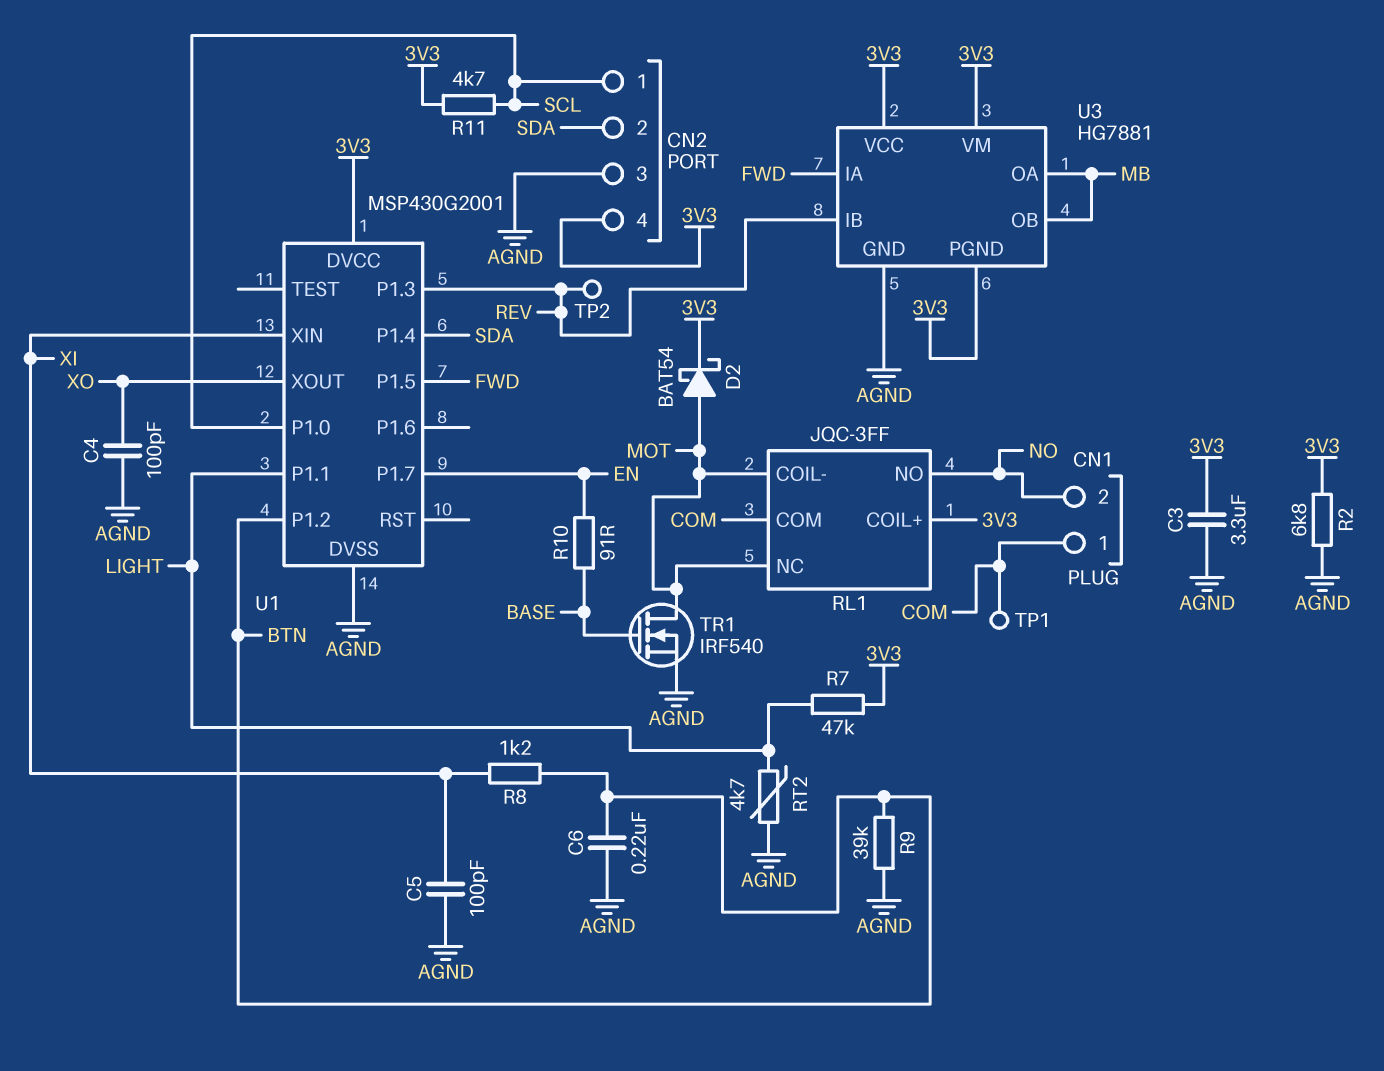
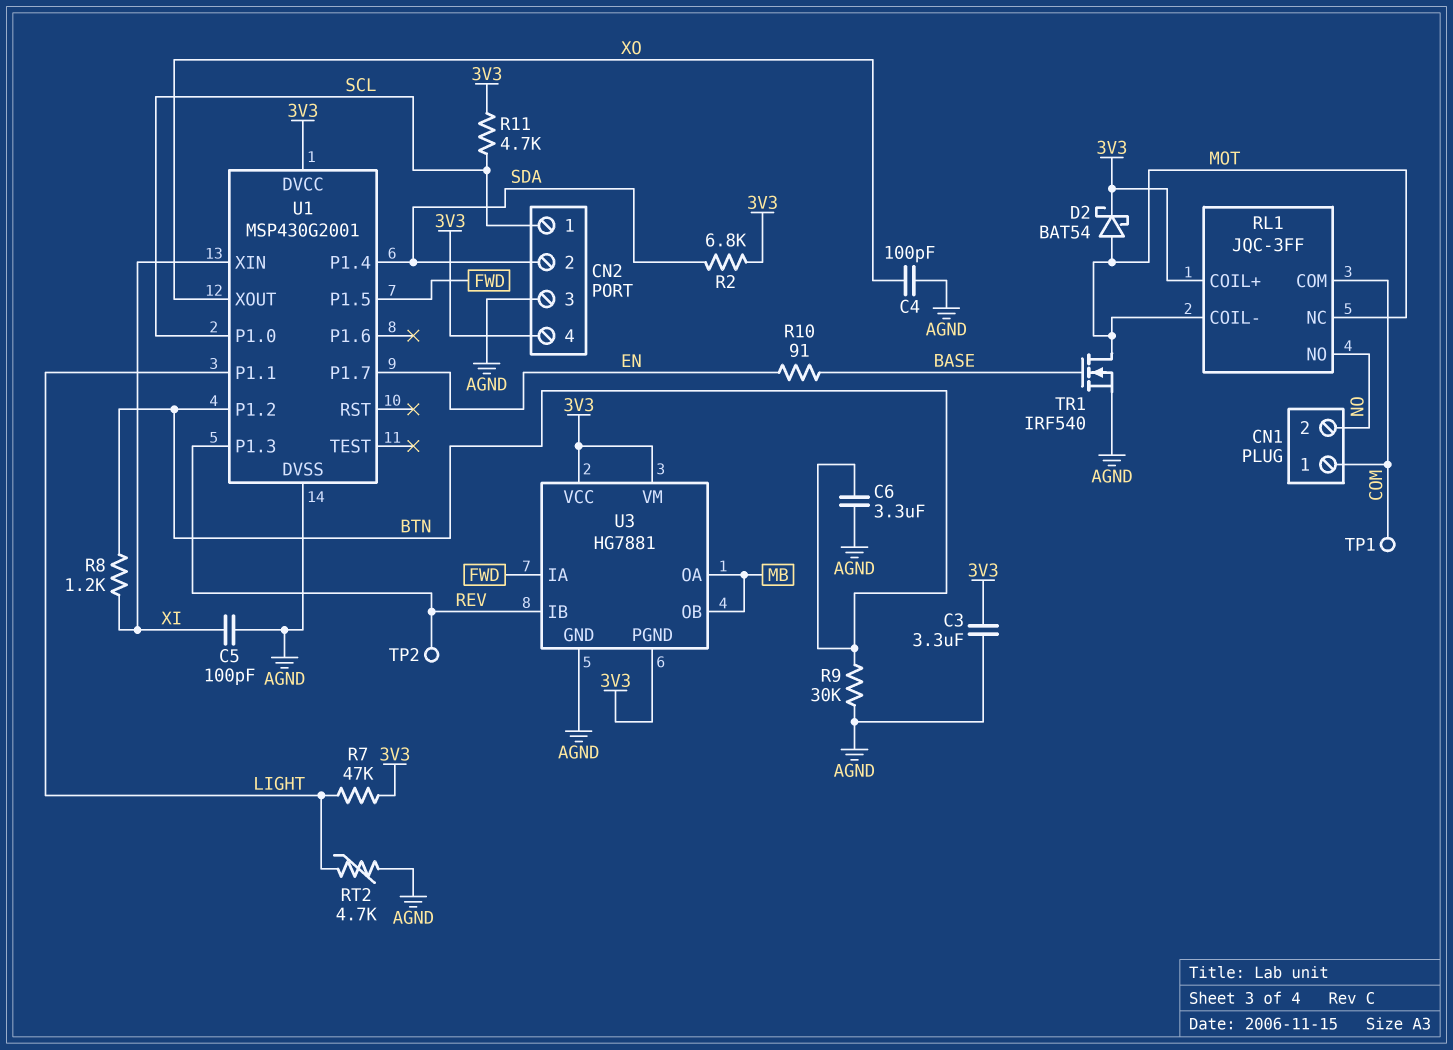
C6: 220nF (AGND, BTN) -> 3.3uF (AGND, BTN)
R2: 6.8k (3V3, AGND) -> 6.8k (3V3, SDA)
R9: 39k (AGND, BTN) -> 30k (AGND, BTN)

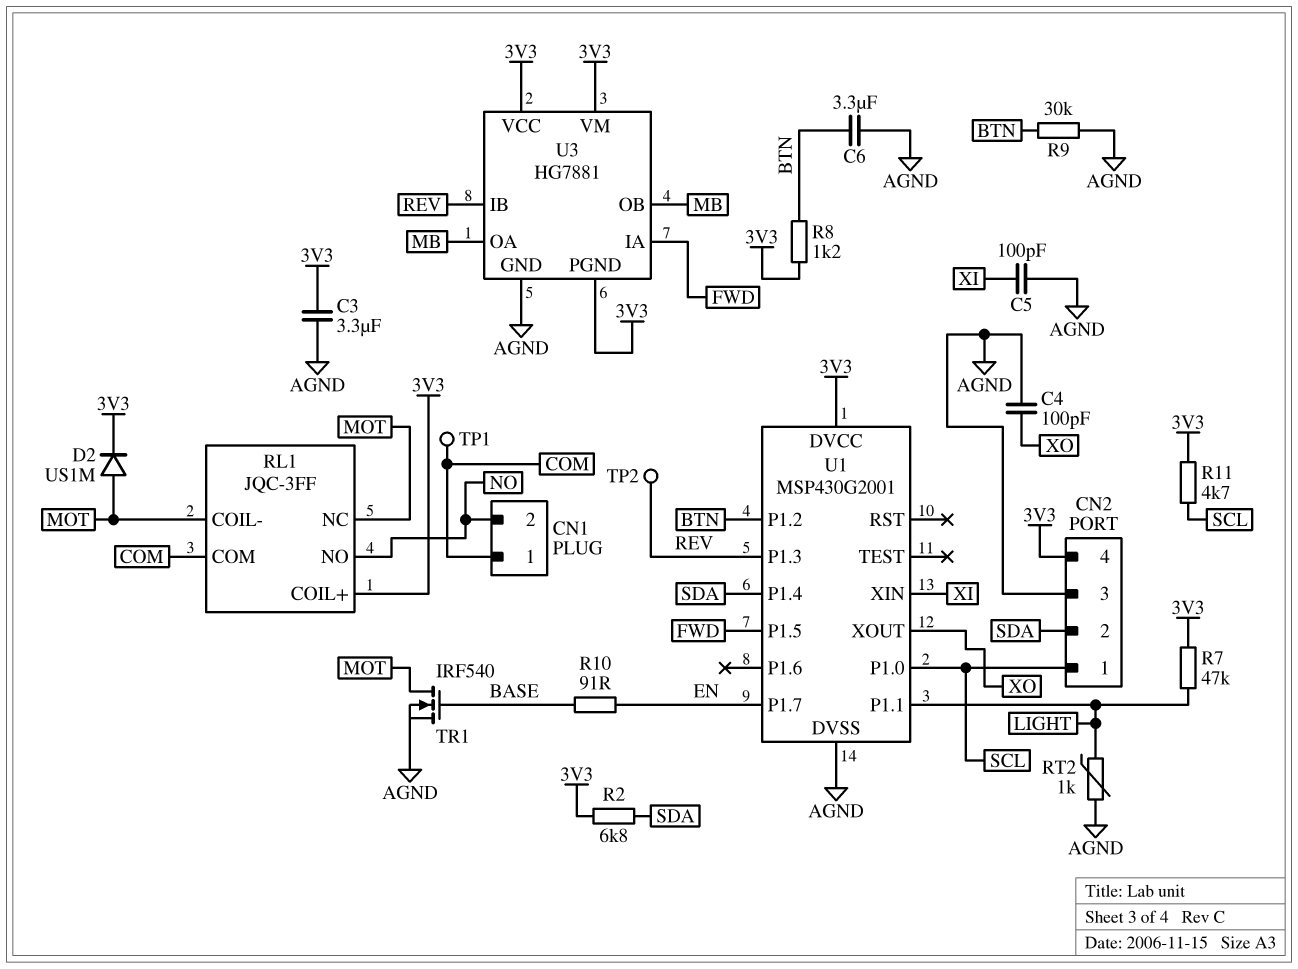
D2: schottky BAT54 (A MOT, K 3V3) -> diode US1M (A MOT, K 3V3)
R8: 1.2k (BTN, XI) -> 1.2k (3V3, BTN)
RT2: 4.7k (AGND, LIGHT) -> 1k (AGND, LIGHT)

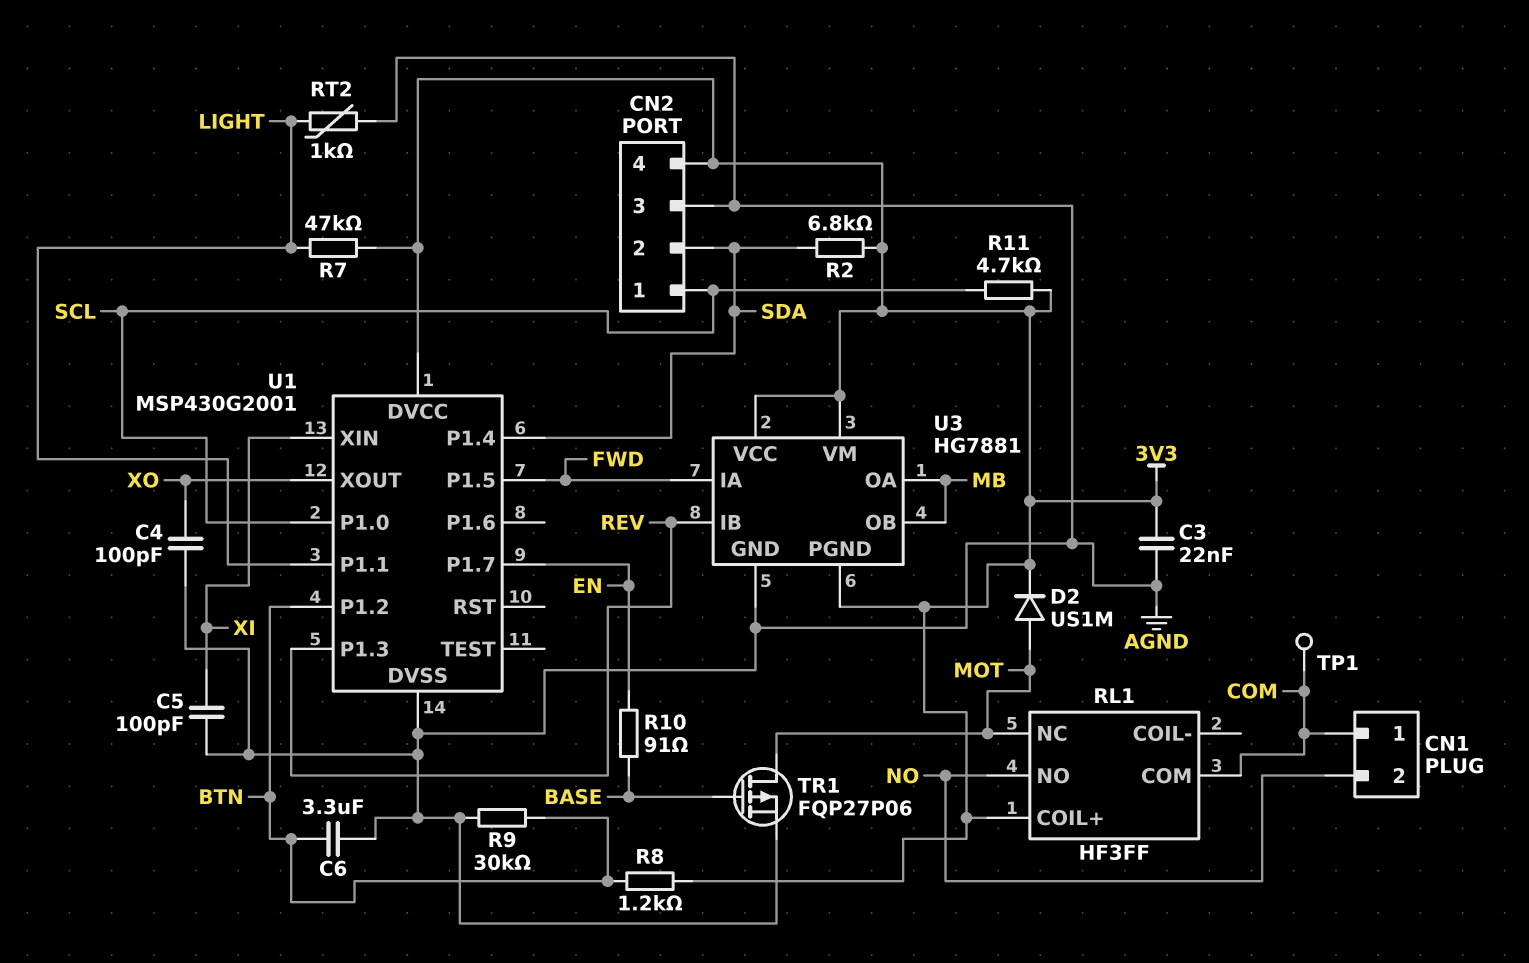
C3: 3.3uF (3V3, AGND) -> 22nF (3V3, AGND)
RL1: JQC-3FF -> HF3FF
RL1 pin COIL-: MOT -> none
TP2: test point (REV) -> none
TR1: NMOS IRF540 (G BASE, D MOT, S AGND) -> PMOS FQP27P06 (G BASE, D MOT, S AGND)

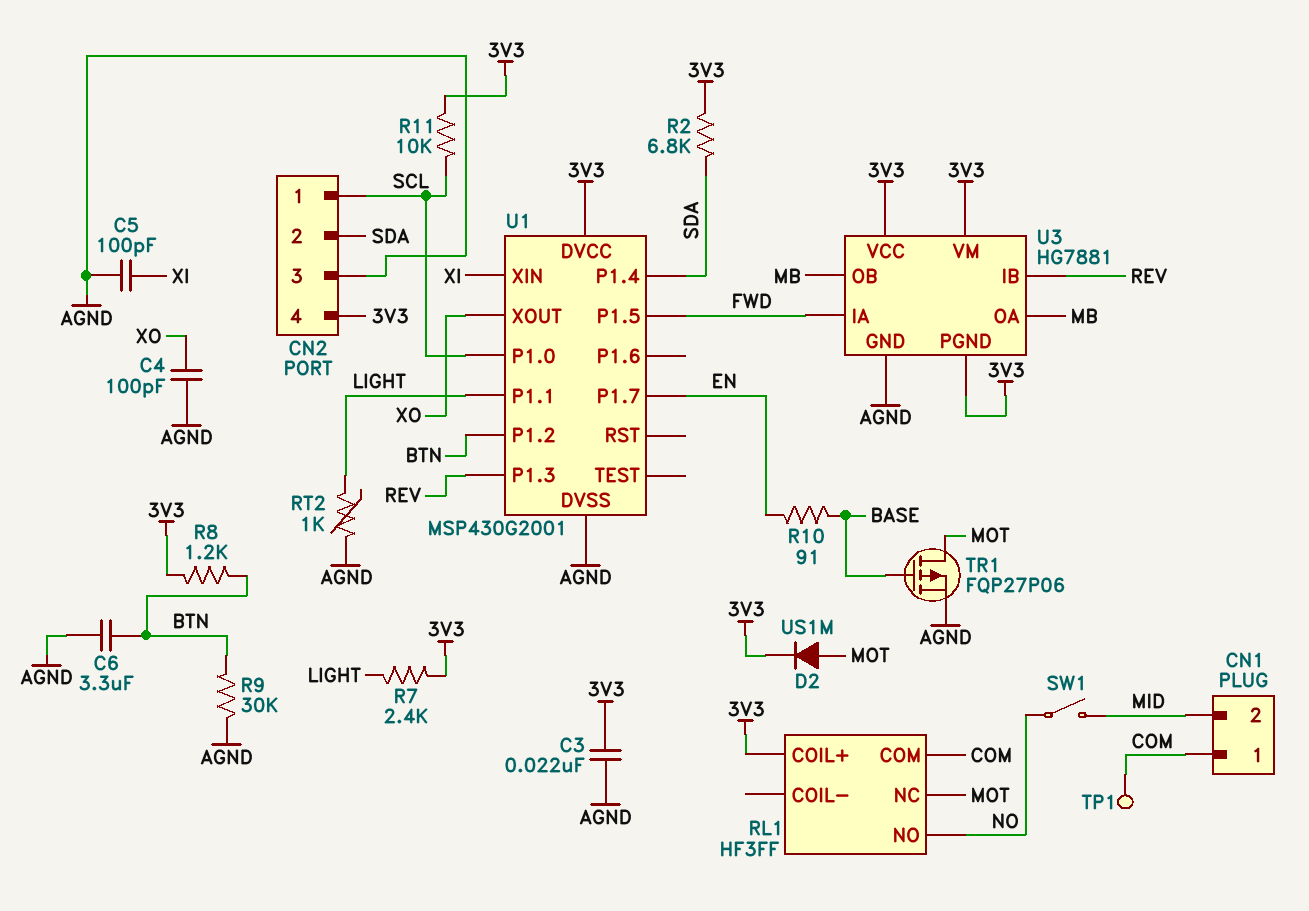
CN1 pin 2: NO -> MID
R7: 47k (3V3, LIGHT) -> 2.4k (3V3, LIGHT)
R11: 4.7k (3V3, SCL) -> 10k (3V3, SCL)
SW1: none -> switch (MID, NO)

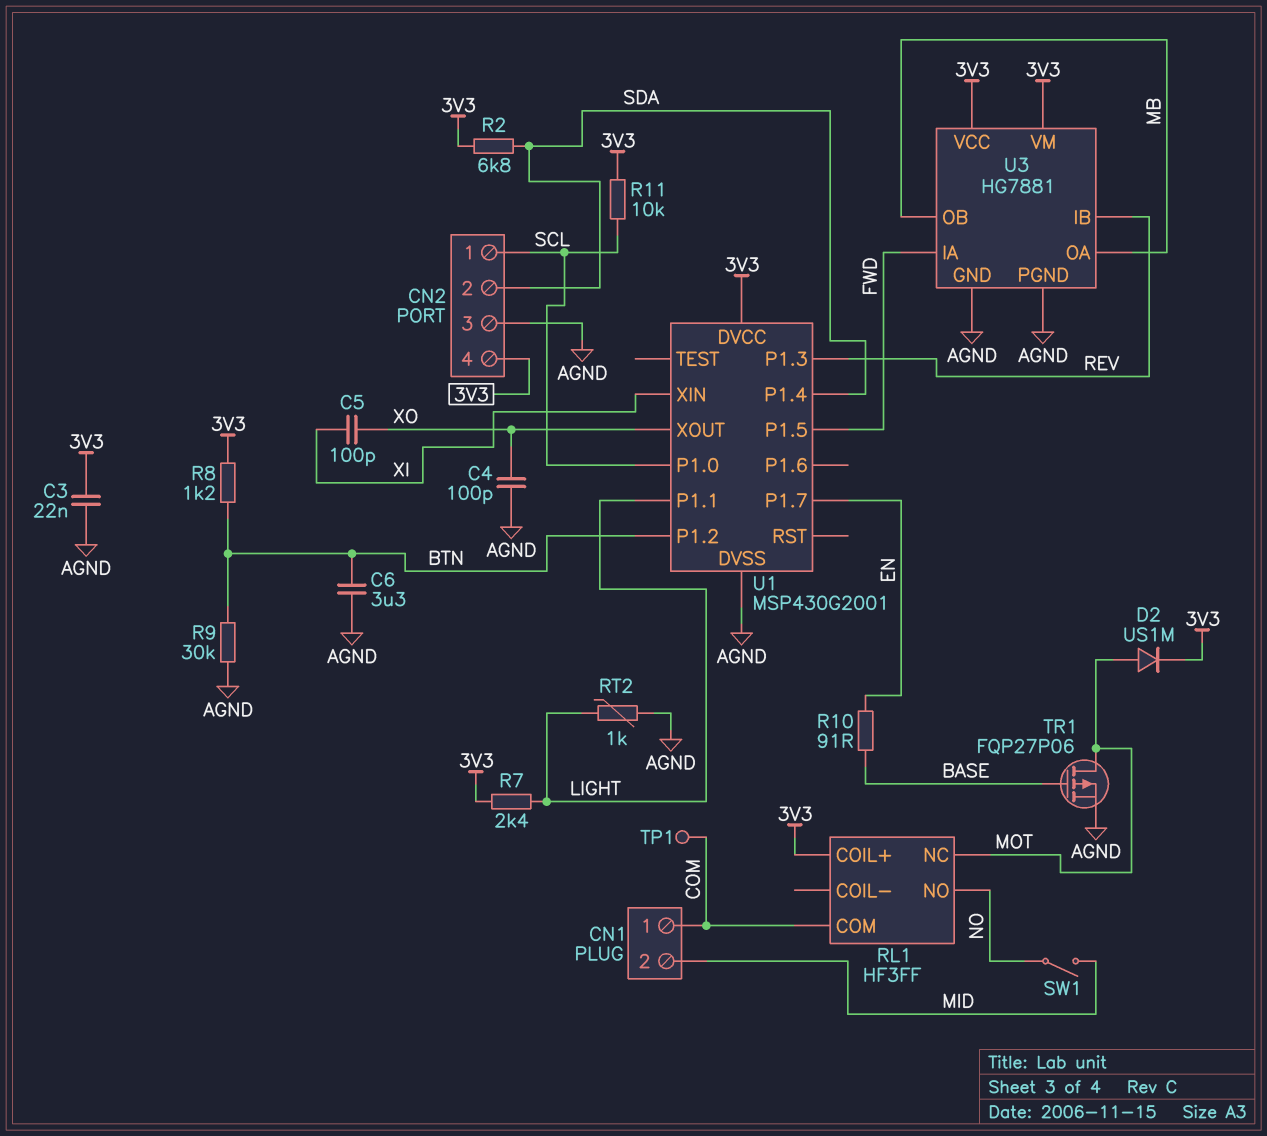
C5: 100pF (AGND, XI) -> 100pF (XI, XO)
U3 pin PGND: 3V3 -> AGND

